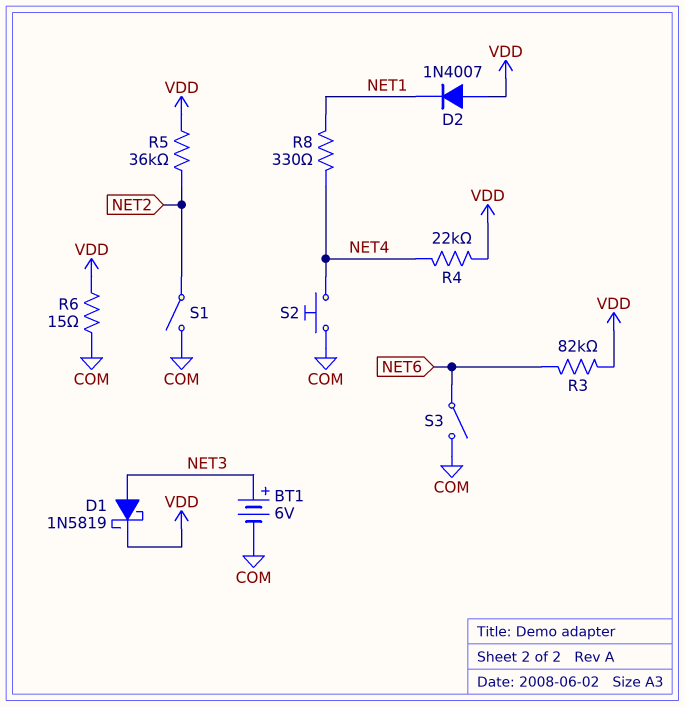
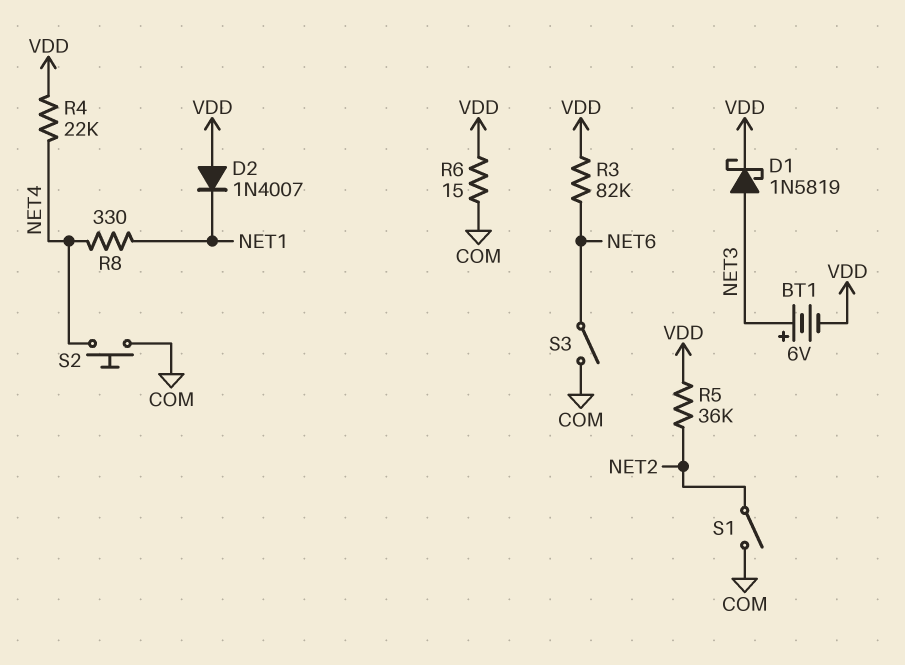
BT1: 6V (plus NET3, minus COM) -> 6V (plus NET3, minus VDD)

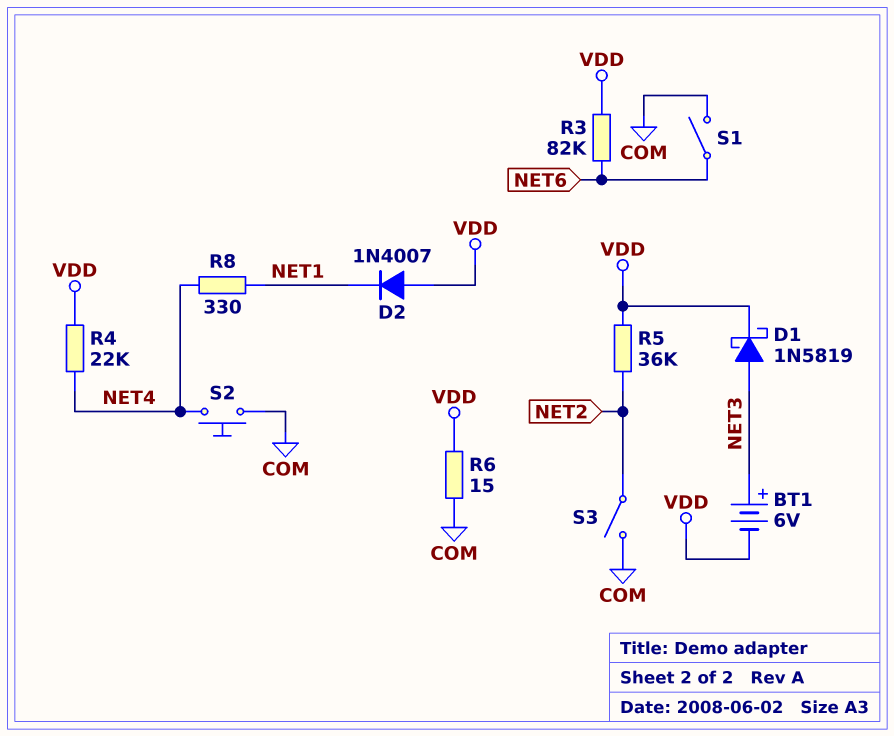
S1: switch (COM, NET2) -> switch (COM, NET6)
S3: switch (COM, NET6) -> switch (COM, NET2)

